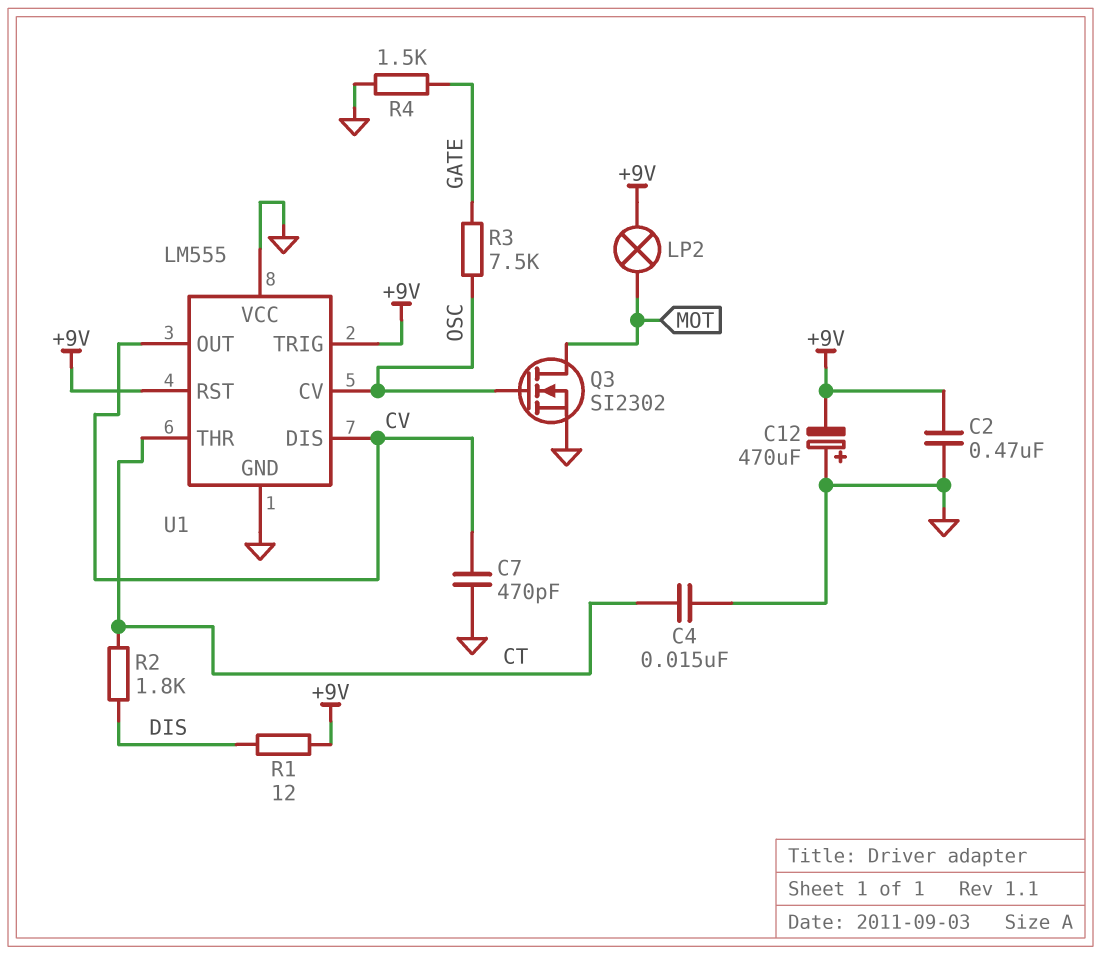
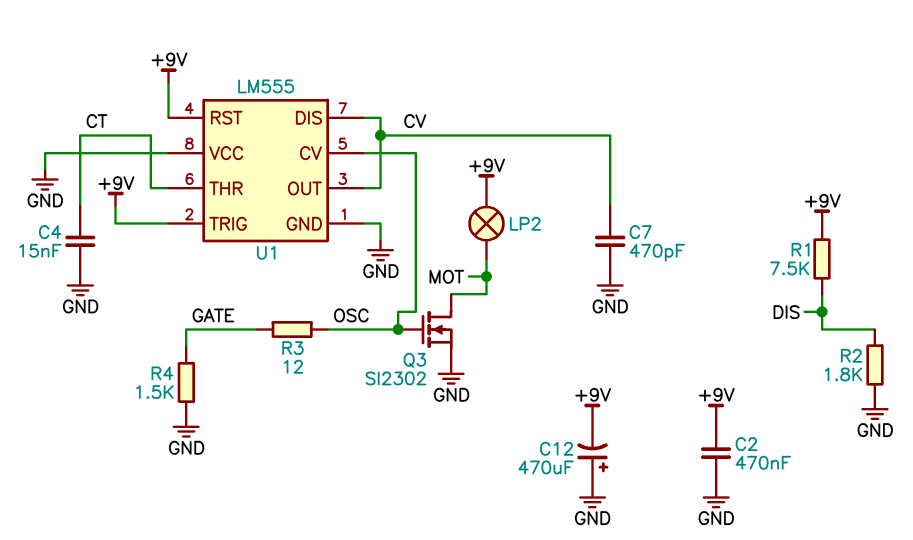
R1: 12 (+9V, DIS) -> 7.5k (+9V, DIS)
R2: 1.8k (CT, DIS) -> 1.8k (DIS, GND)
R3: 7.5k (GATE, OSC) -> 12 (GATE, OSC)

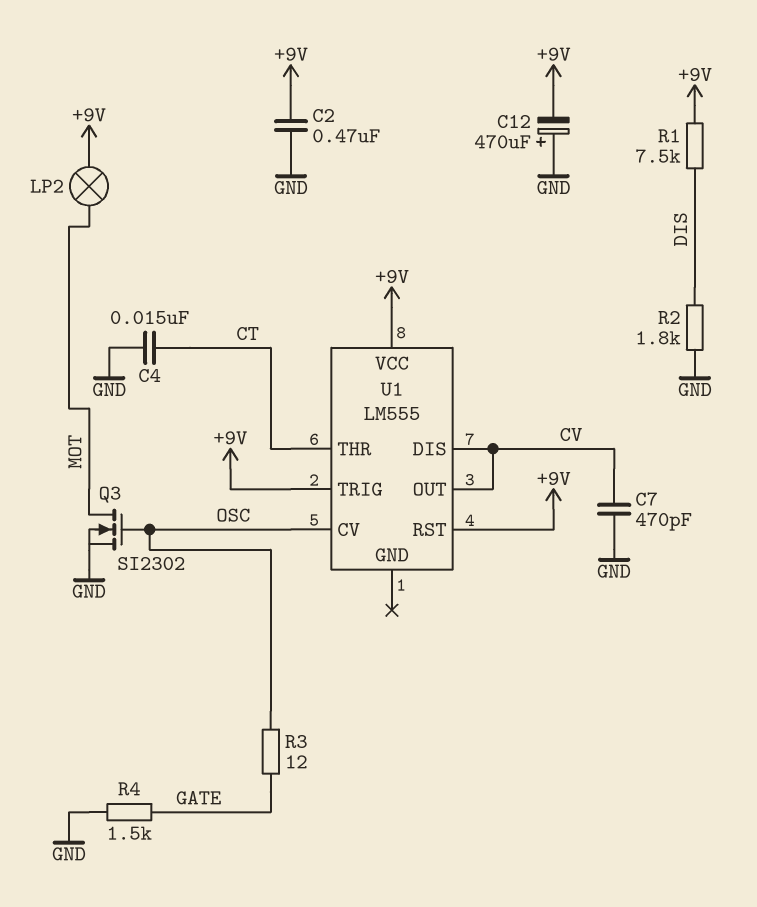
U1 pin GND: GND -> none
U1 pin VCC: GND -> +9V

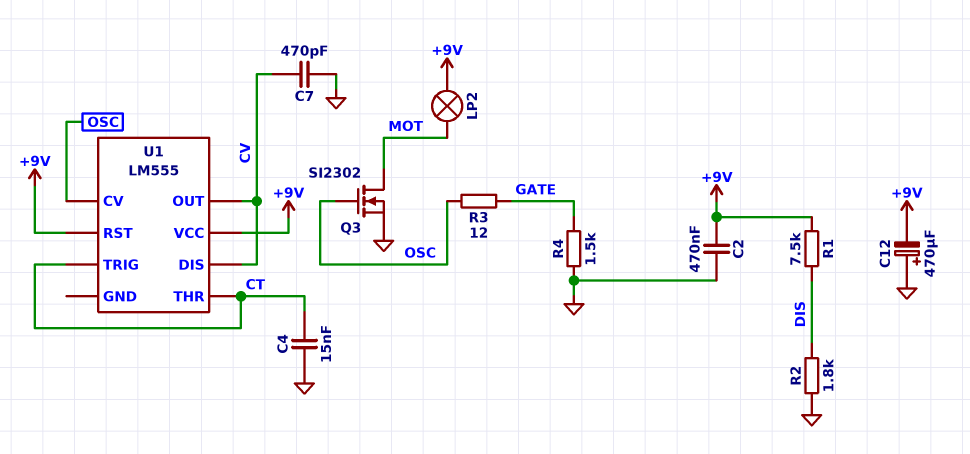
U1 pin TRIG: +9V -> CT

